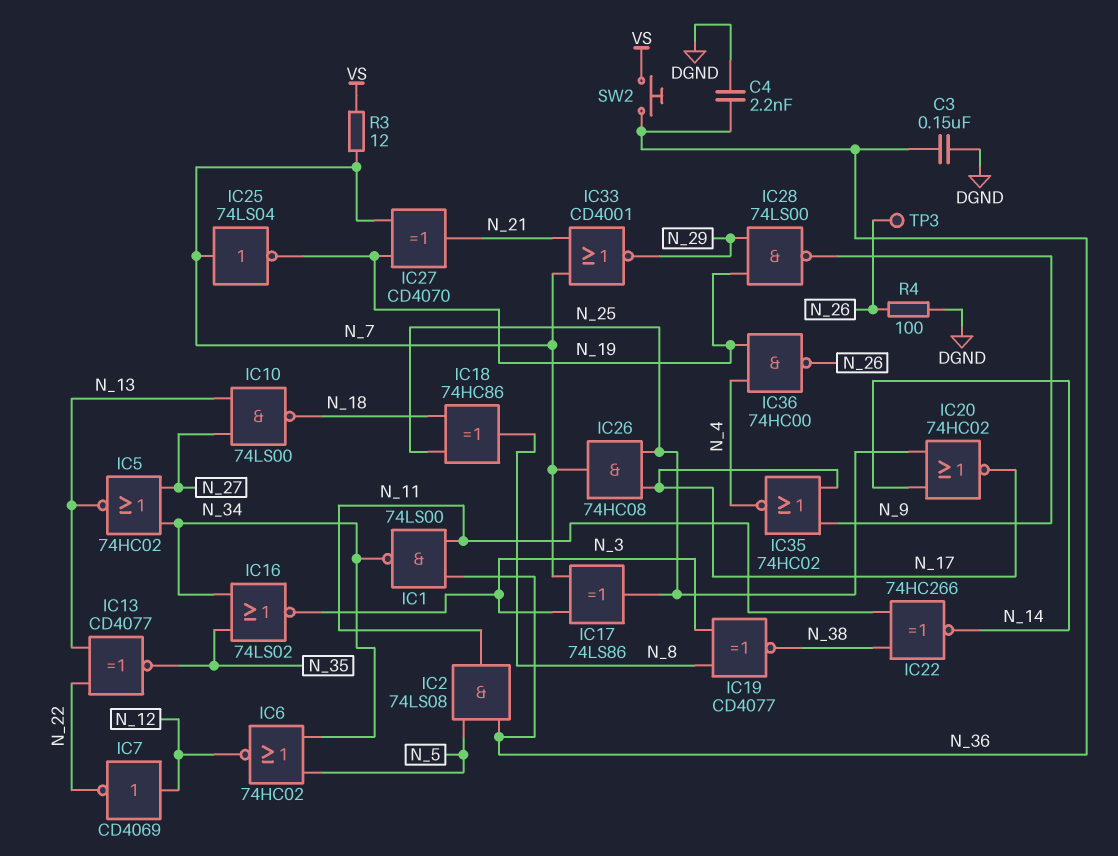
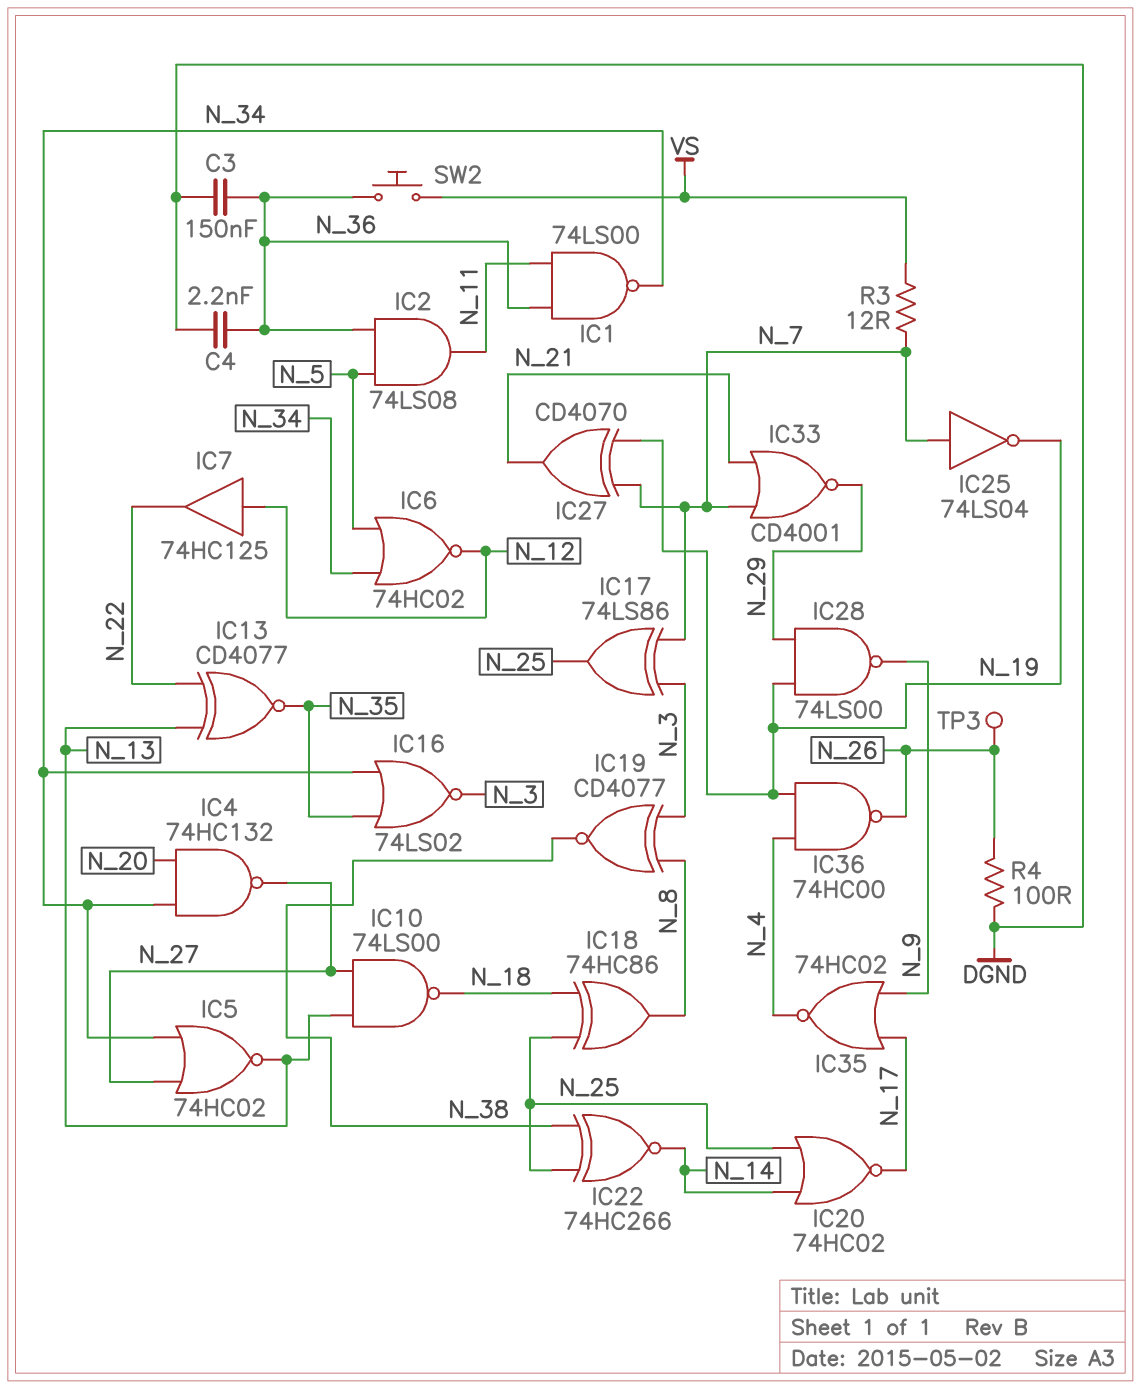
IC4: none -> NAND 74HC132 (in N_20, in N_34, out N_27)
IC7: NOT CD4069 (in N_12, out N_22) -> buffer 74HC125 (in N_12, out N_22)
IC22: XNOR 74HC266 (in N_11, in N_38, out N_14) -> XNOR 74HC266 (in N_25, in N_38, out N_14)
IC26: AND 74HC08 (in N_17, in N_25, out N_7) -> none

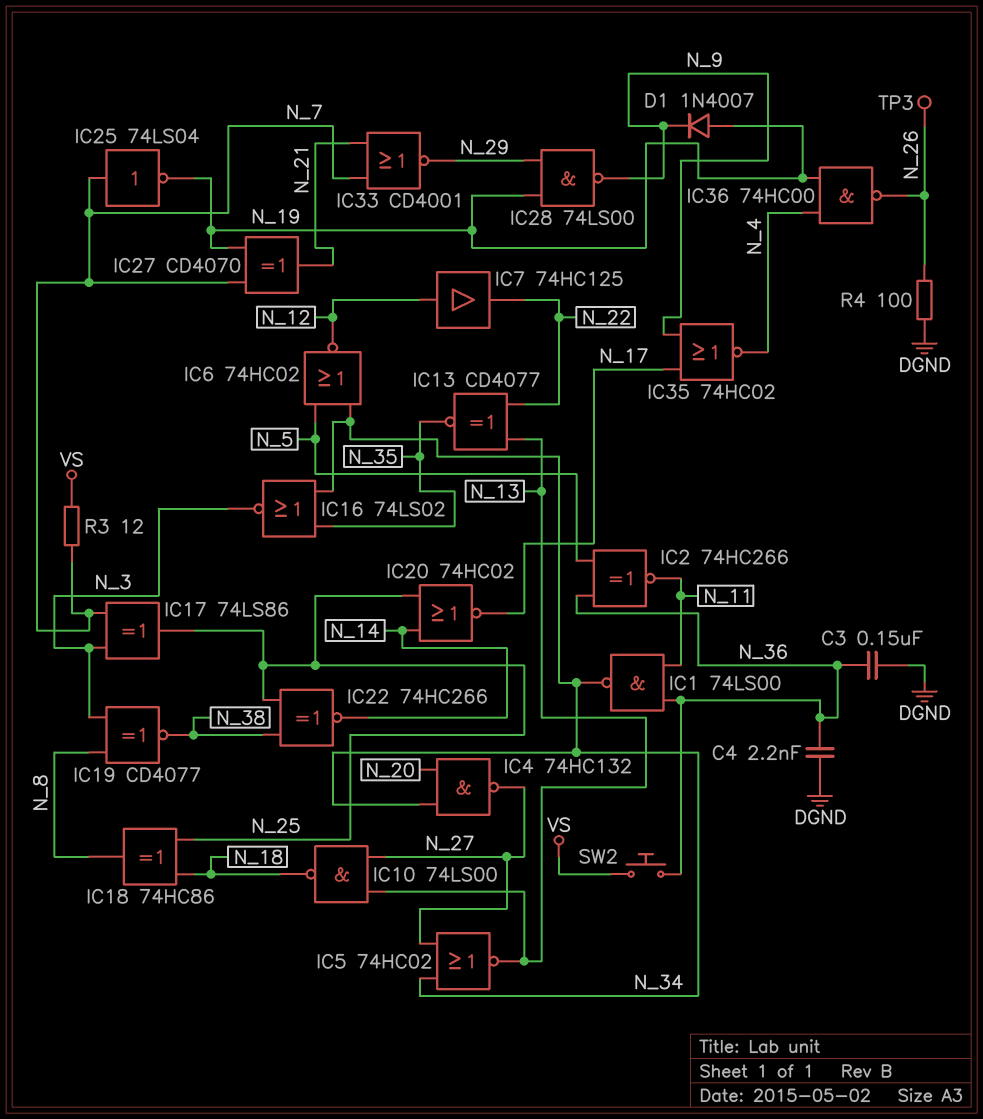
D1: none -> diode 1N4007 (A N_19, K N_9)
IC2: AND 74LS08 (in N_5, in N_36, out N_11) -> XNOR 74HC266 (in N_5, in N_36, out N_11)

